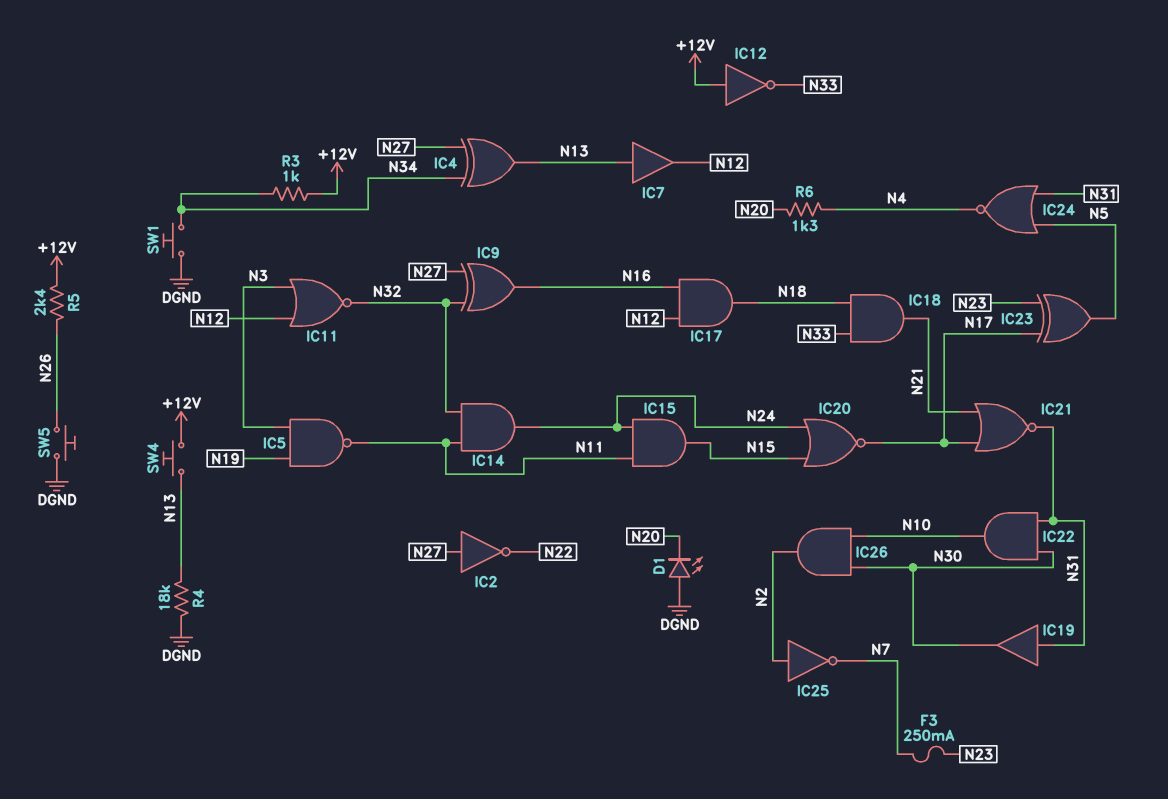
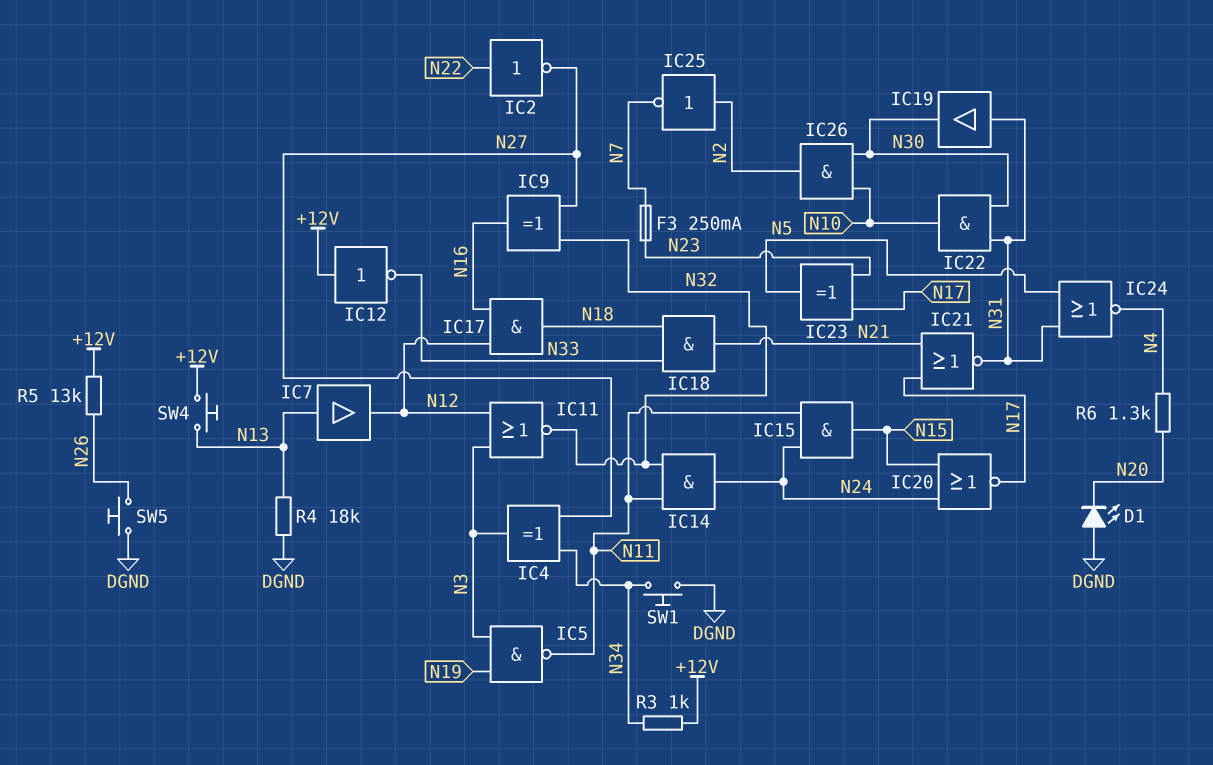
IC2: NOT (in N27, out N22) -> NOT (in N22, out N27)
IC4: XOR (in N27, in N34, out N13) -> XOR (in N27, in N34, out N3)
R5: 2.4k (+12V, N26) -> 13k (+12V, N26)

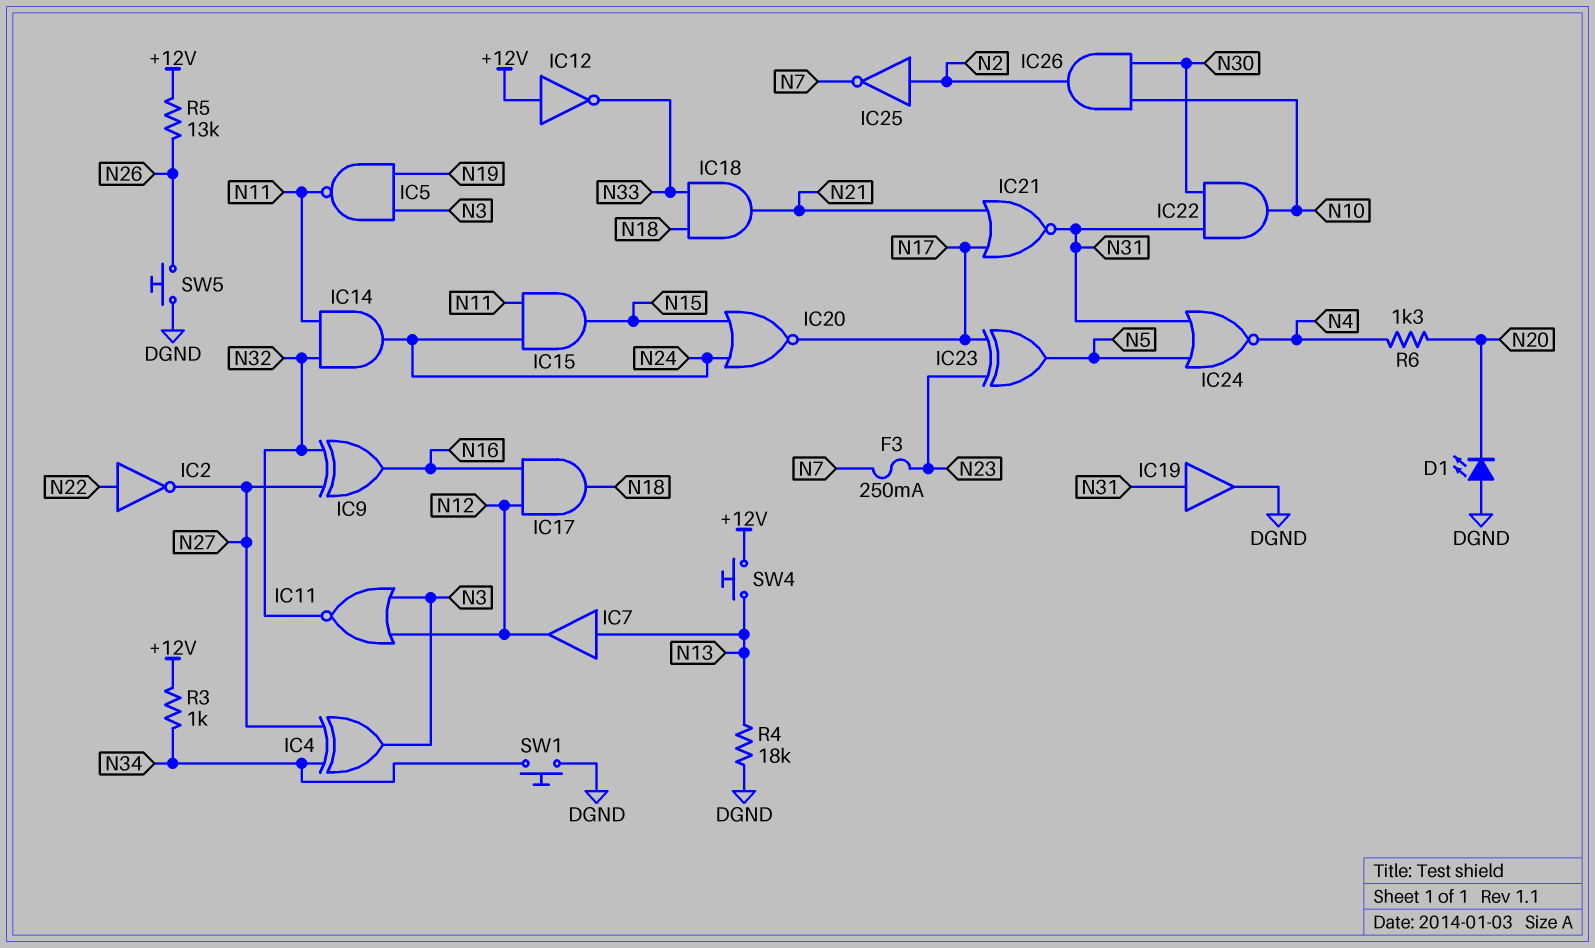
IC19: buffer (in N31, out N30) -> buffer (in N31, out DGND)

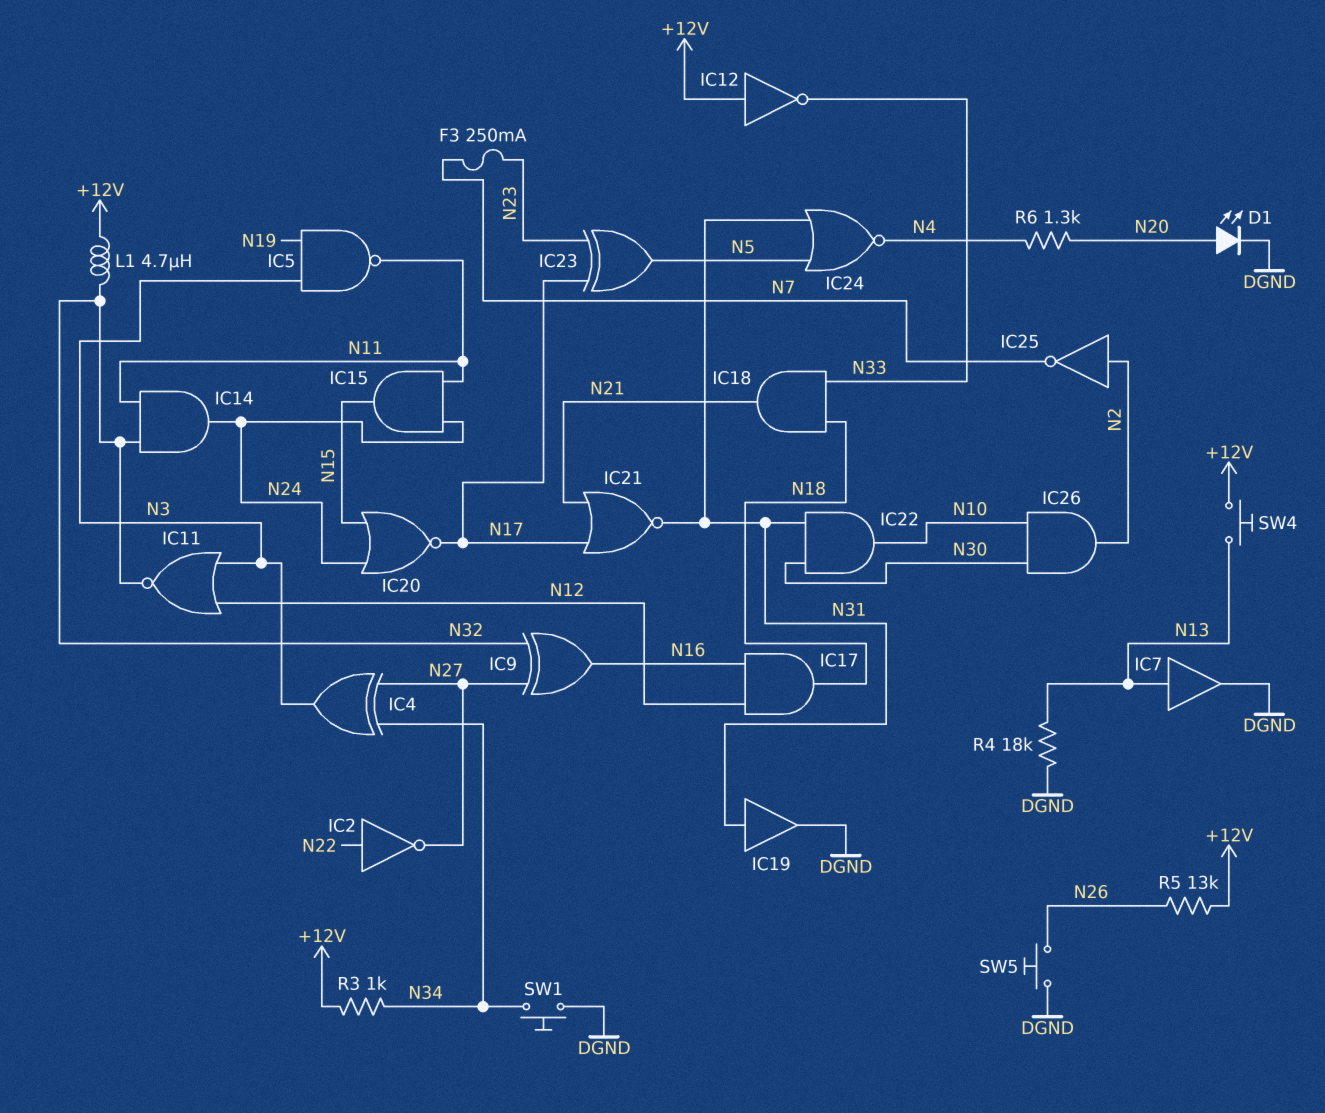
D1: LED (A DGND, K N20) -> LED (A N20, K DGND)
IC7: buffer (in N13, out N12) -> buffer (in N13, out DGND)
L1: none -> 4.7uH (+12V, N32)

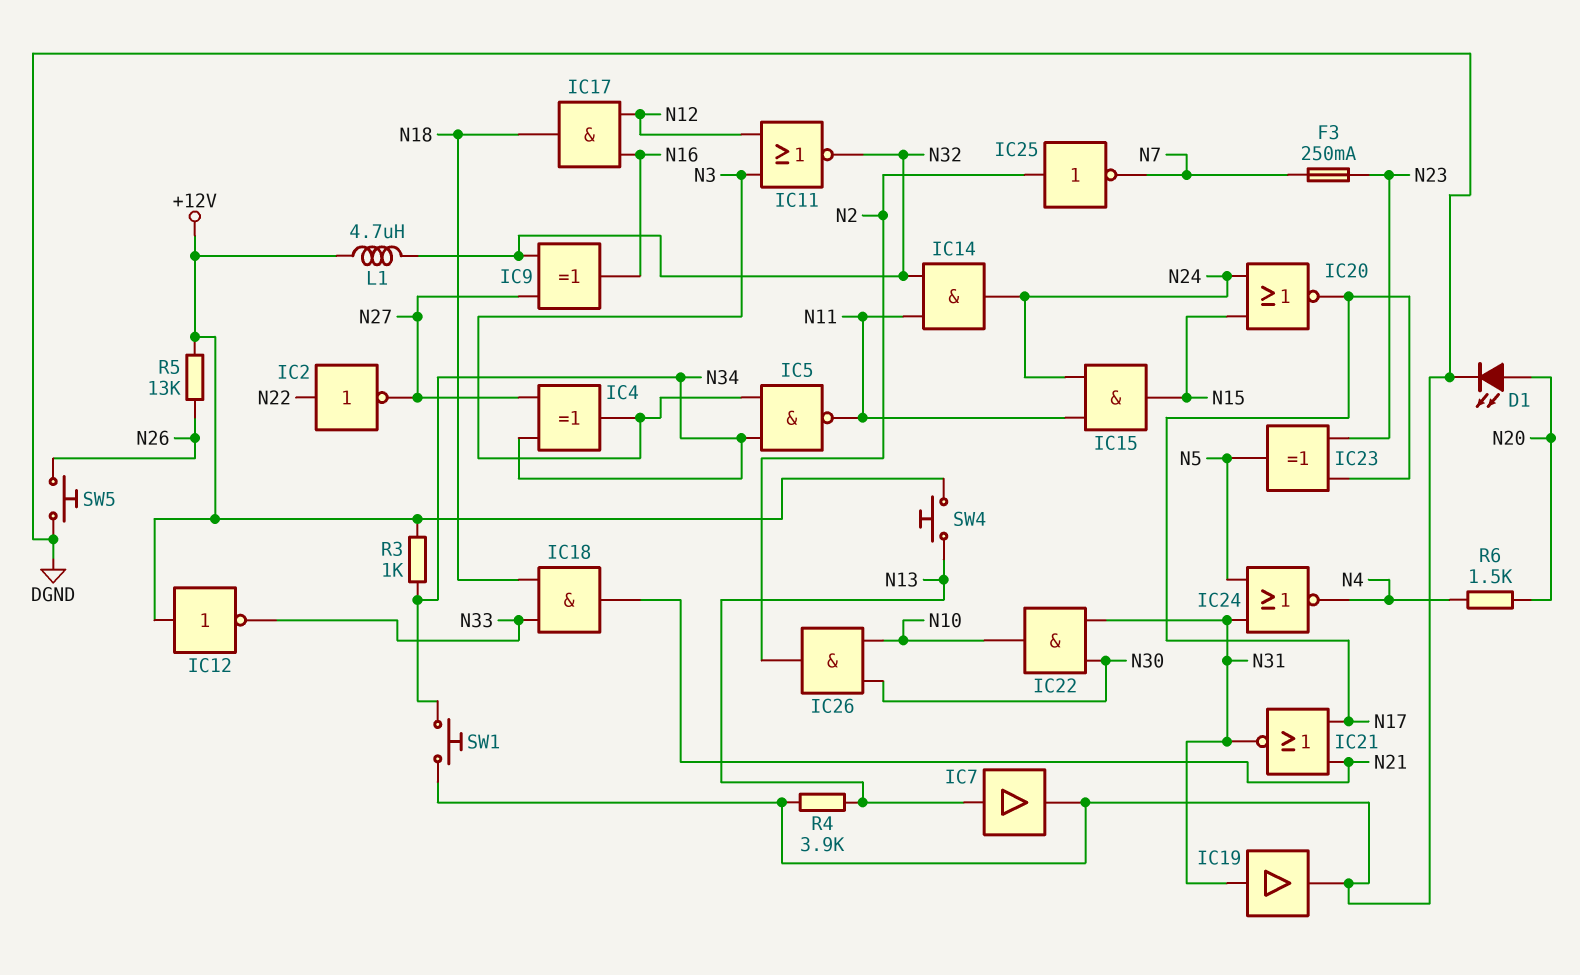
IC5: NAND (in N3, in N19, out N11) -> NAND (in N3, in N34, out N11)
R4: 18k (DGND, N13) -> 3.9k (DGND, N13)
R6: 1.3k (N4, N20) -> 1.5k (N4, N20)

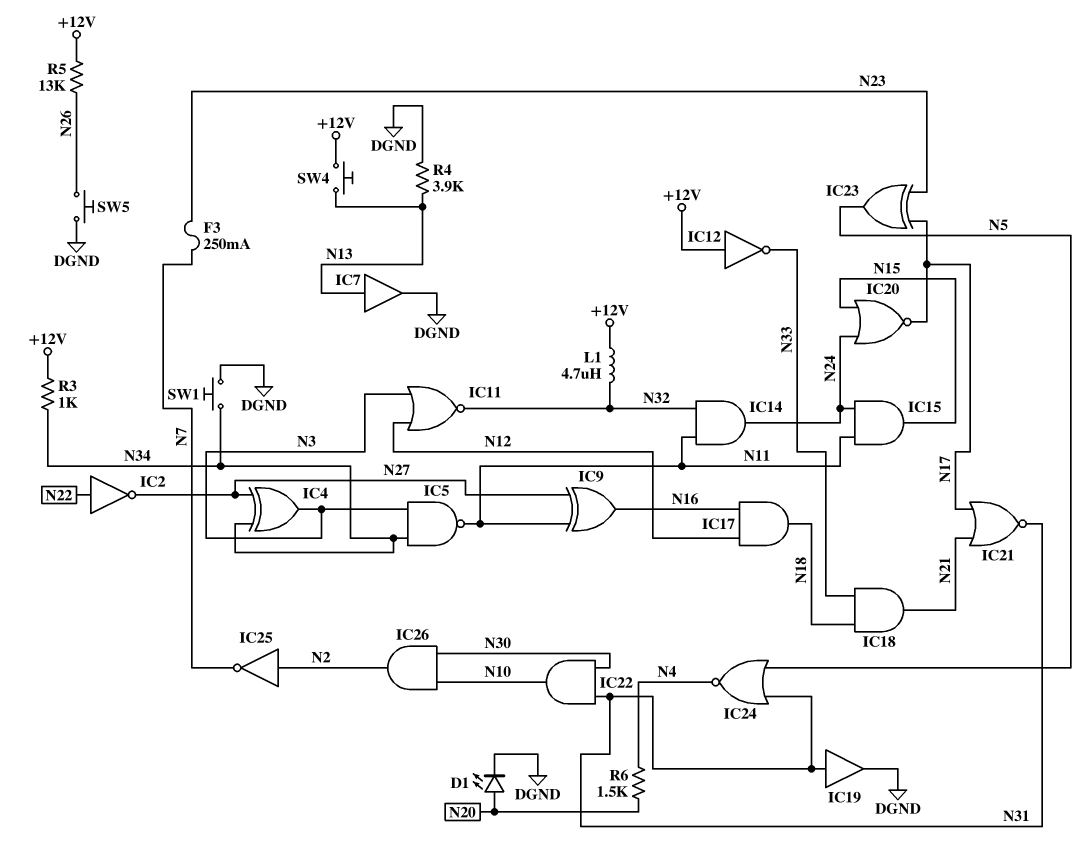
IC9: XOR (in N27, in N32, out N16) -> XOR (in N11, in N27, out N16)

